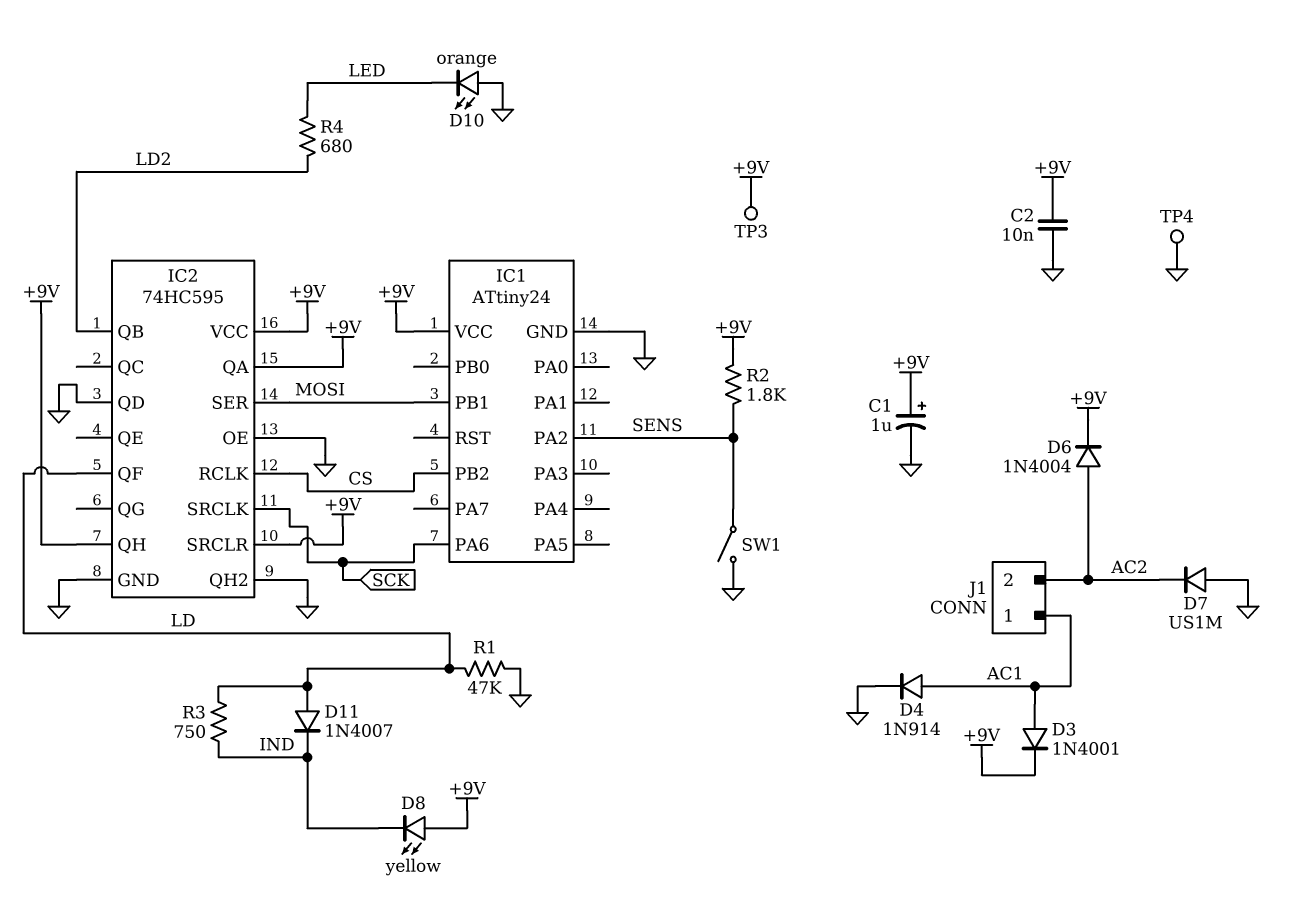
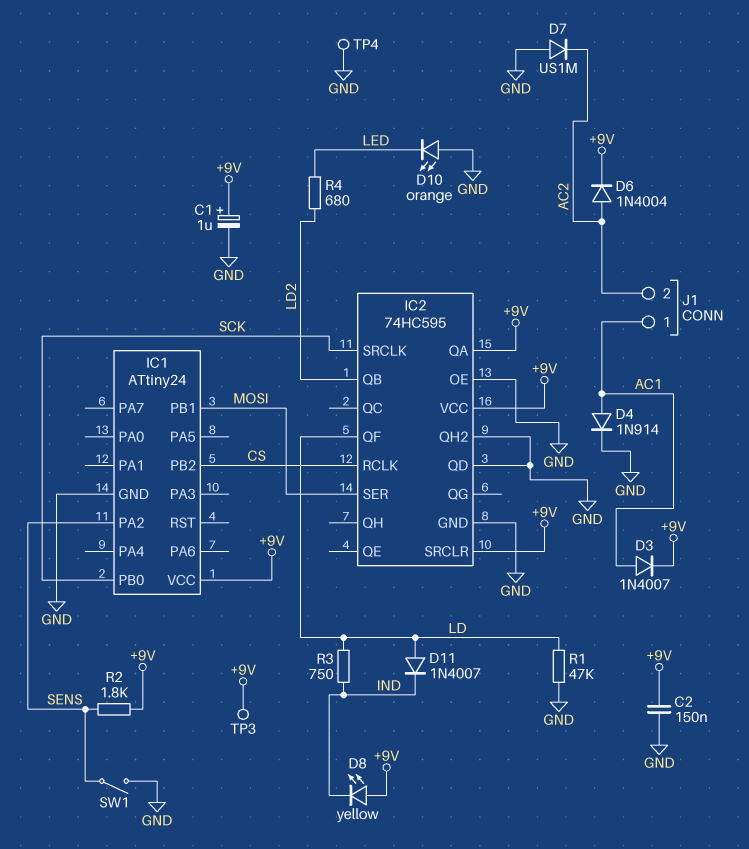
C2: 10nF (+9V, GND) -> 150nF (+9V, GND)
D3: diode 1N4001 (A AC1, K +9V) -> diode 1N4007 (A AC1, K +9V)
IC1 pin PA6: SCK -> none
IC1 pin PB0: none -> SCK
IC2 pin QH: +9V -> none

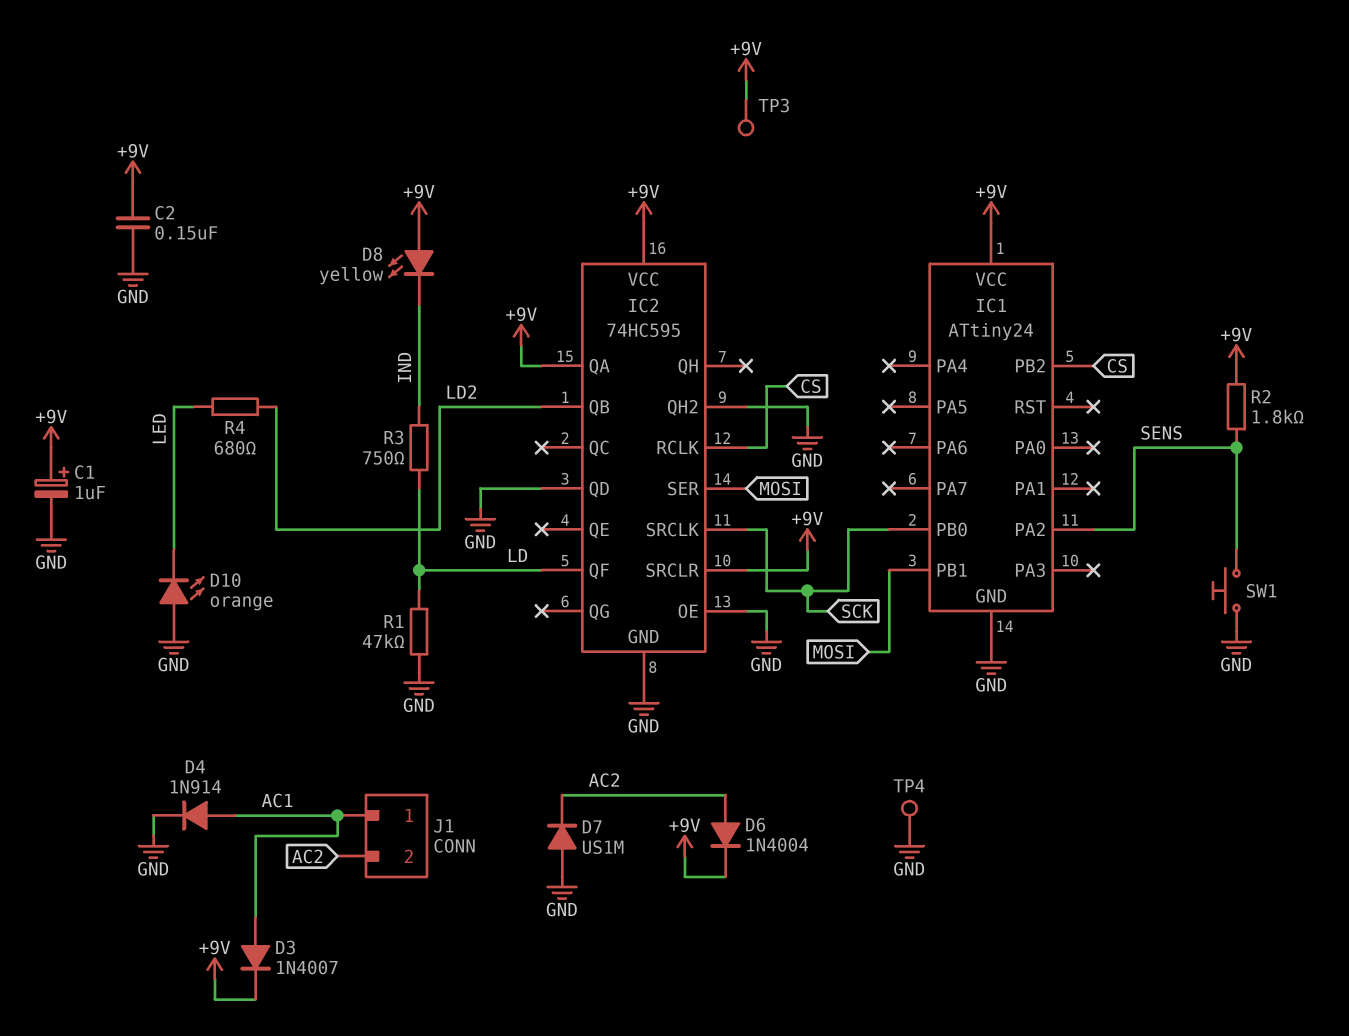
D11: diode 1N4007 (A LD, K IND) -> none
SW1: switch (GND, SENS) -> button (GND, SENS)

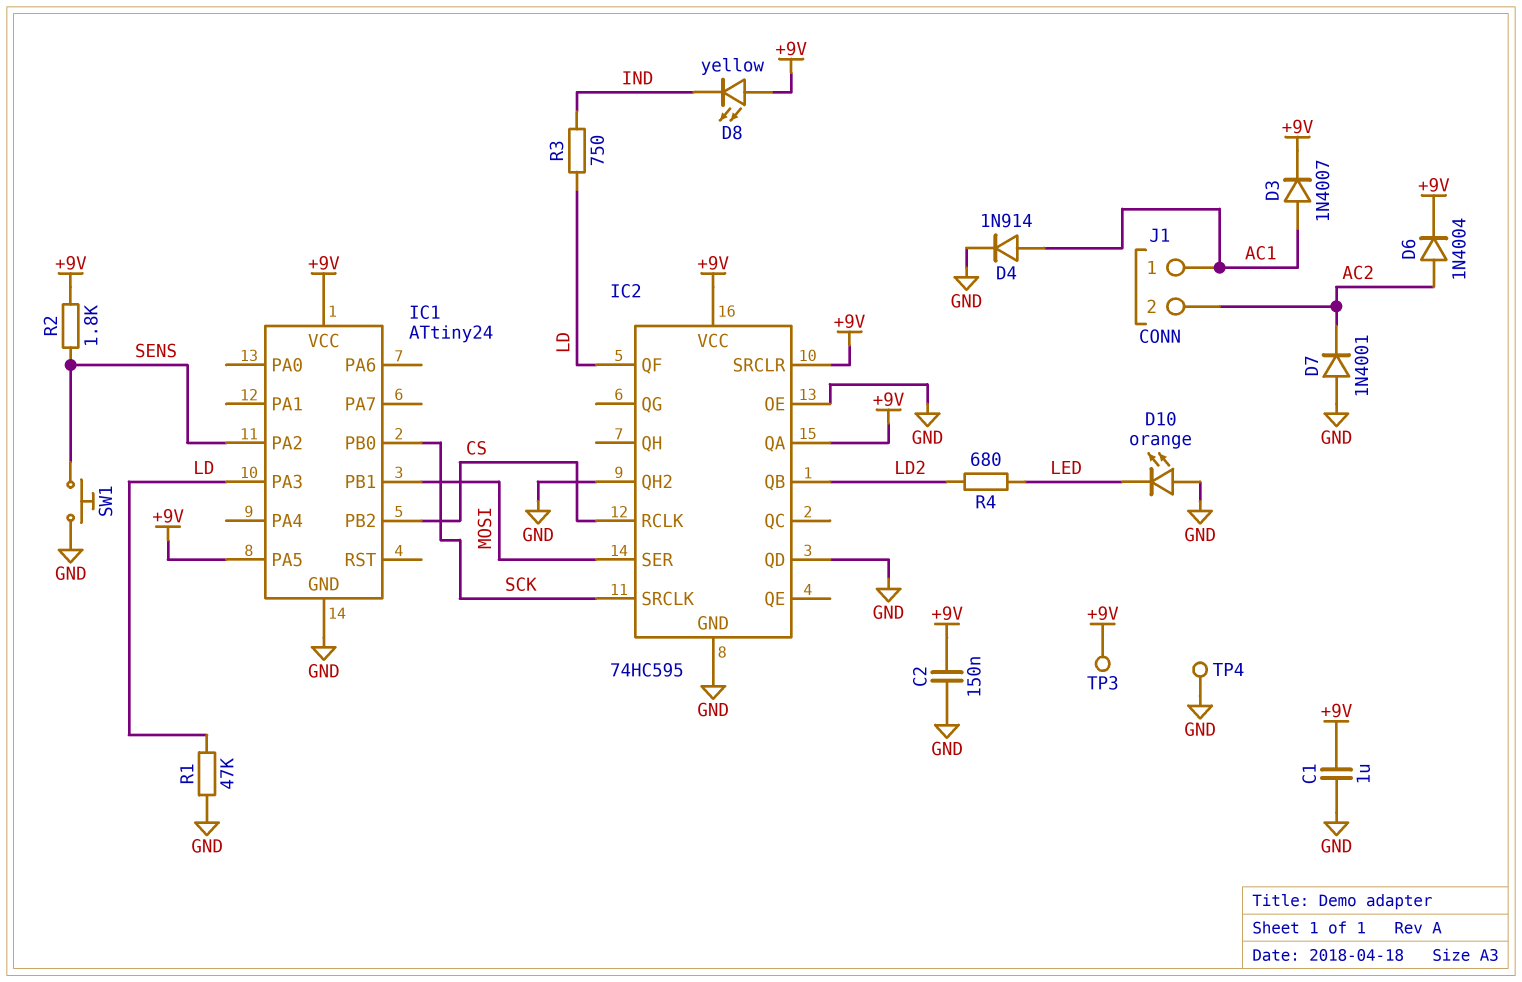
C1: 1uF (plus +9V, minus GND) -> 1uF (+9V, GND)
D7: diode US1M (A GND, K AC2) -> diode 1N4001 (A GND, K AC2)
IC1 pin PA3: none -> LD
IC1 pin PA5: none -> +9V

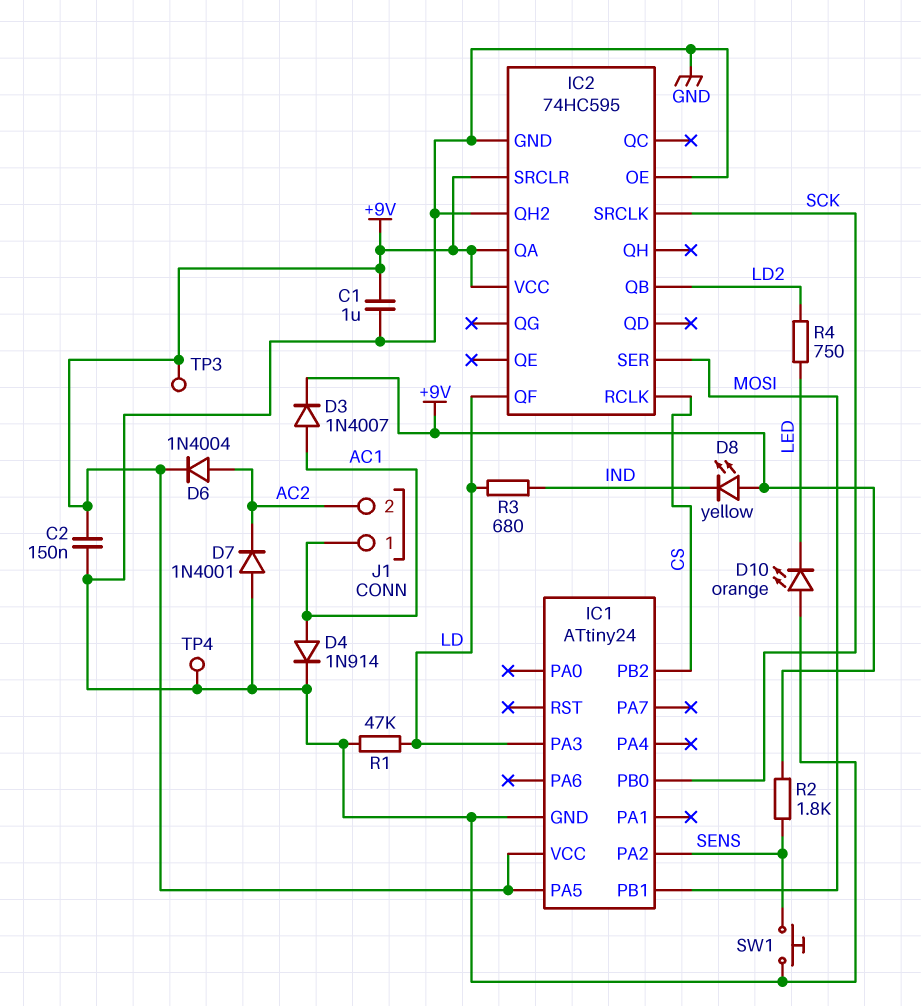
IC2 pin QD: GND -> none
R3: 750 (IND, LD) -> 680 (IND, LD)
R4: 680 (LD2, LED) -> 750 (LD2, LED)

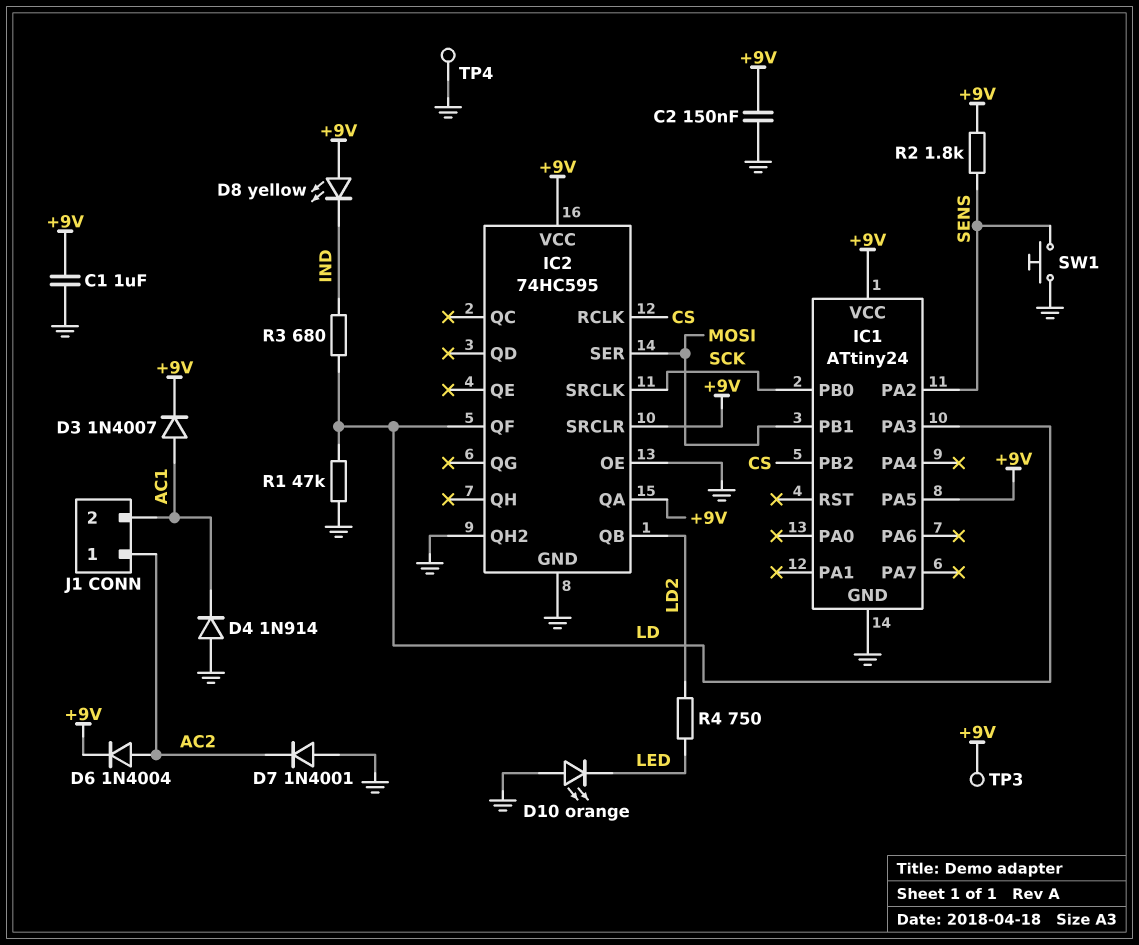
D4: diode 1N914 (A AC1, K GND) -> diode 1N914 (A GND, K AC1)
J1 pin 1: AC1 -> AC2
J1 pin 2: AC2 -> AC1

